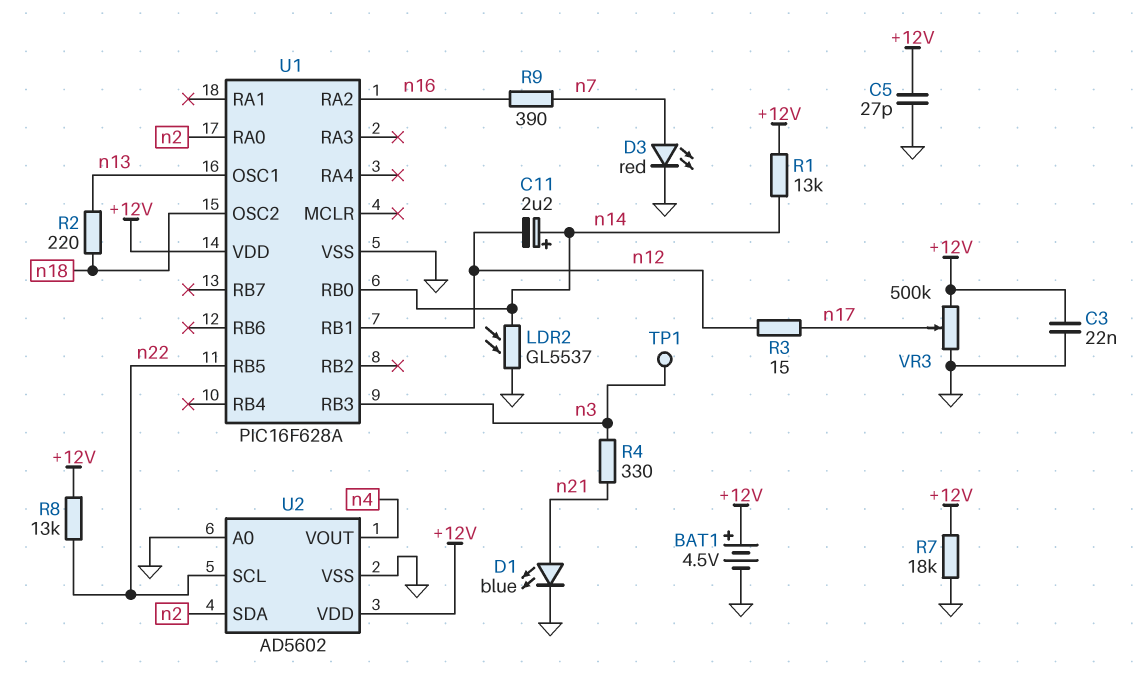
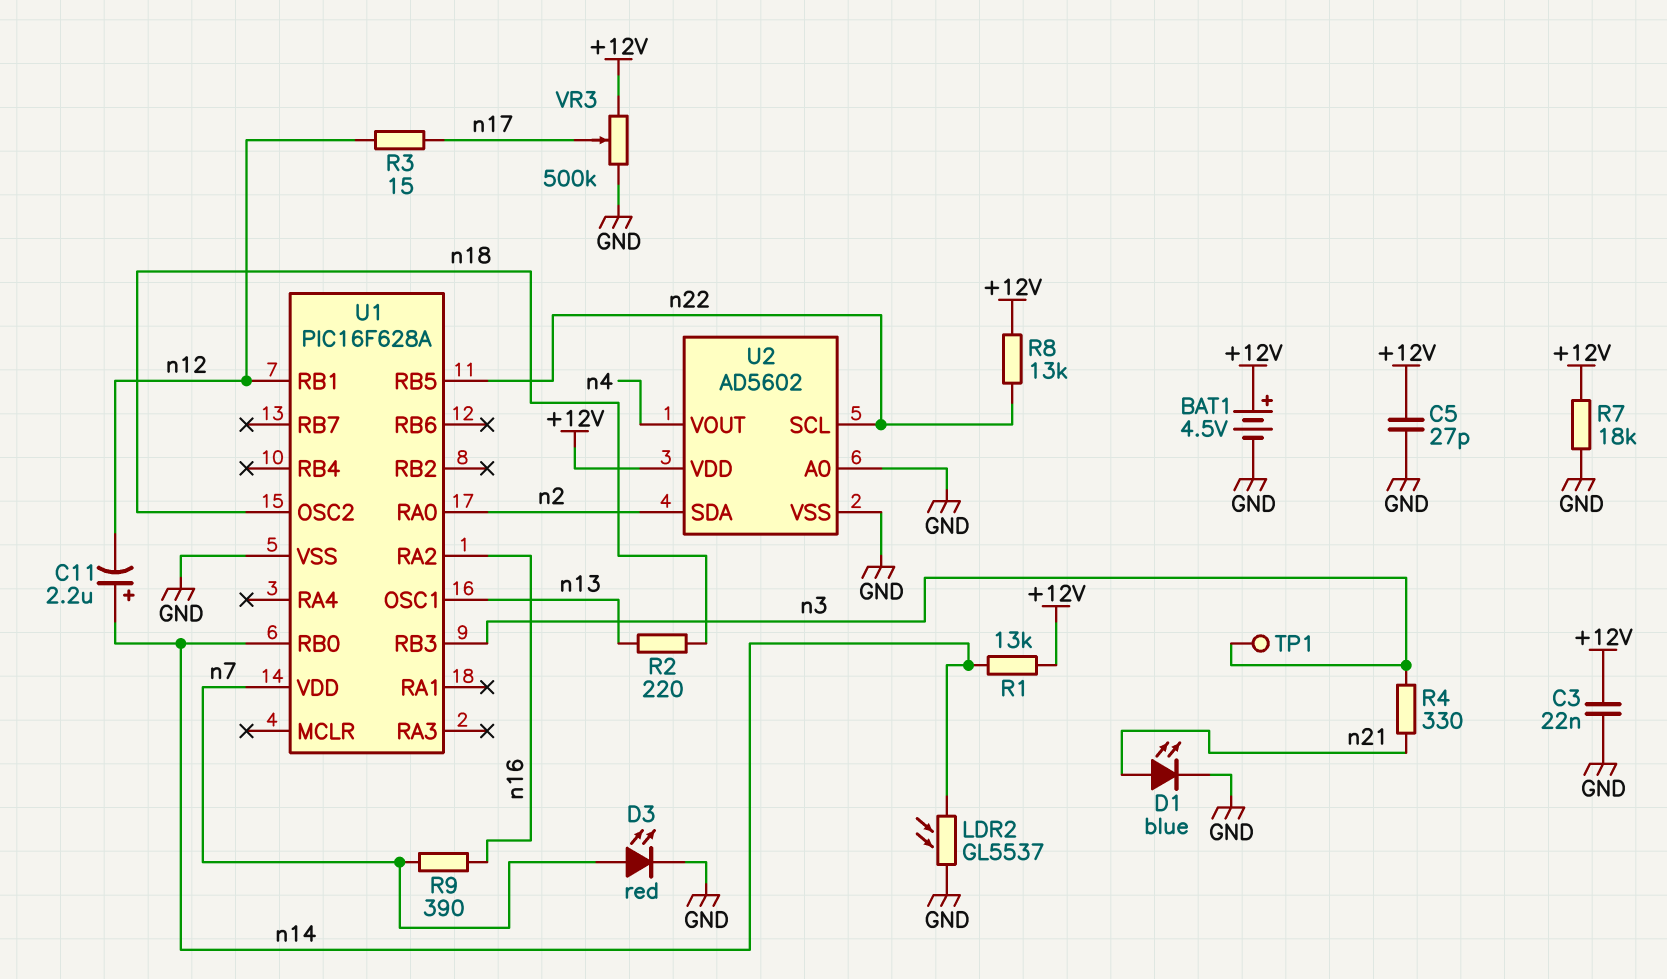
U1 pin VDD: +12V -> n7

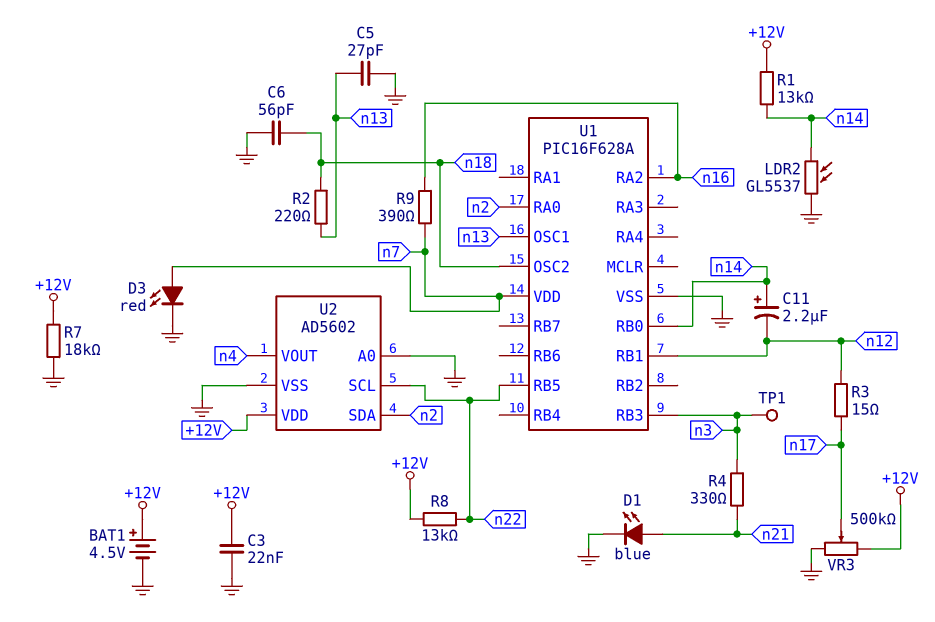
C5: 27pF (+12V, GND) -> 27pF (GND, n13)
C6: none -> 56pF (GND, n18)

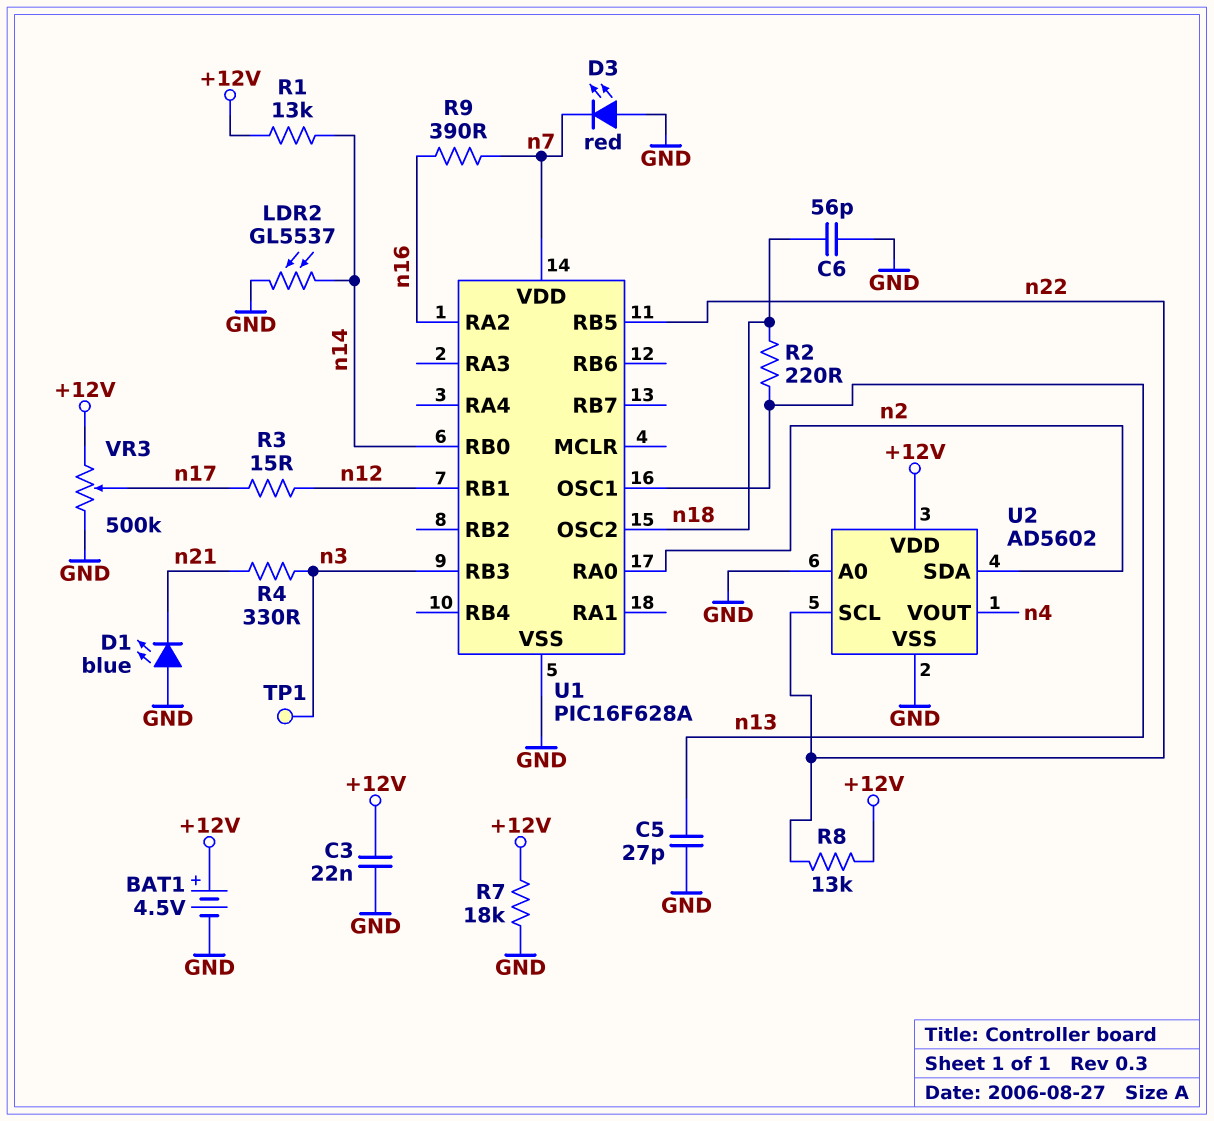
C11: 2.2uF (plus n14, minus n12) -> none
D1: LED blue (A n21, K GND) -> LED blue (A GND, K n21)
D3: LED red (A n7, K GND) -> LED red (A GND, K n7)

